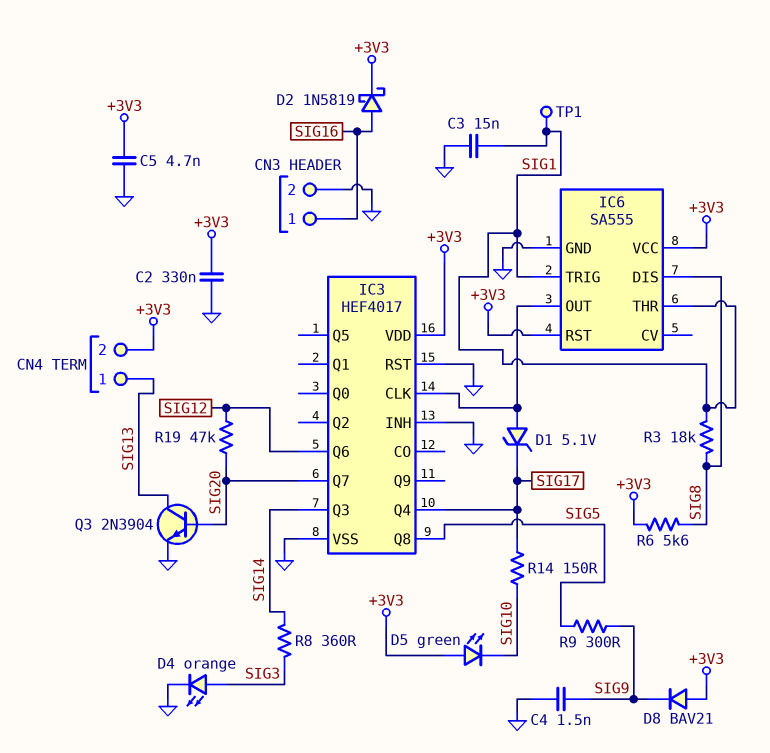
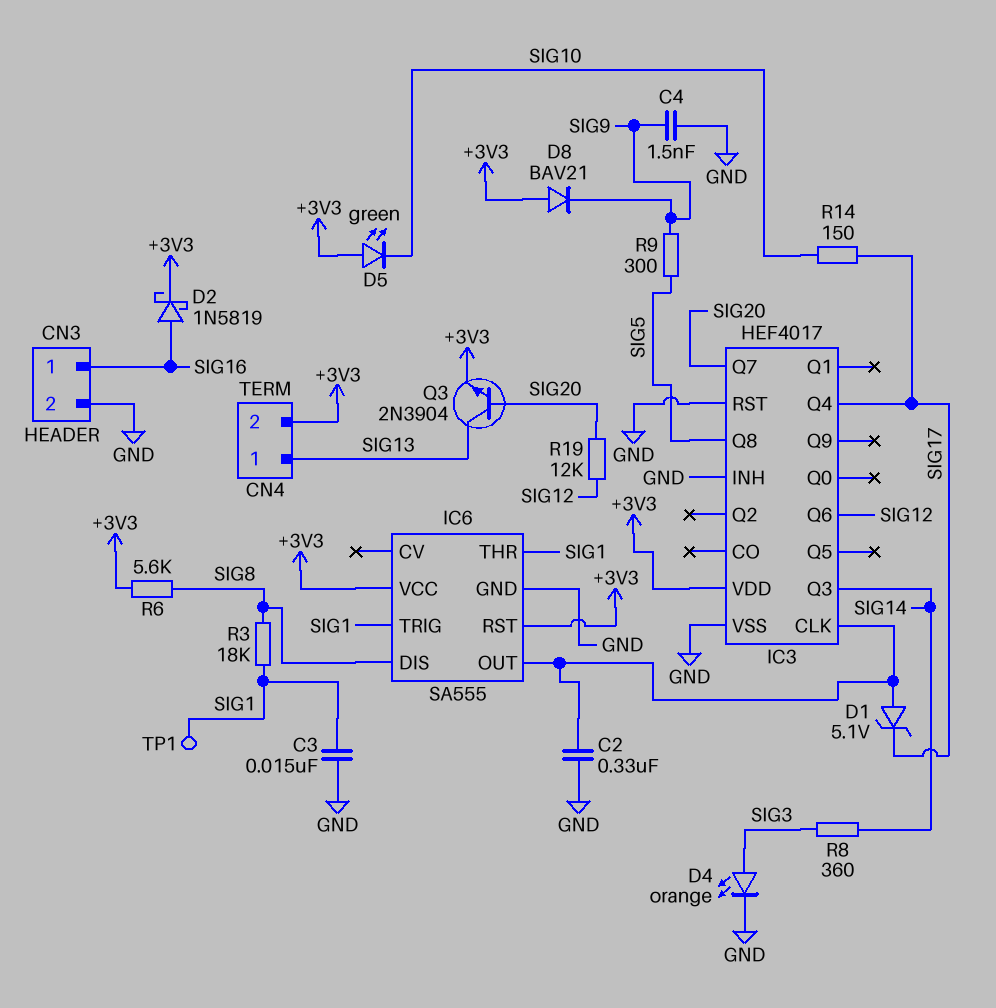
C2: 330nF (+3V3, GND) -> 330nF (GND, IC3/CLK)
C5: 4.7nF (+3V3, GND) -> none
Q3: NPN 2N3904 (B SIG20, C SIG13, E GND) -> NPN 2N3904 (B SIG20, C SIG13, E +3V3)
R19: 47k (SIG12, SIG20) -> 12k (SIG12, SIG20)

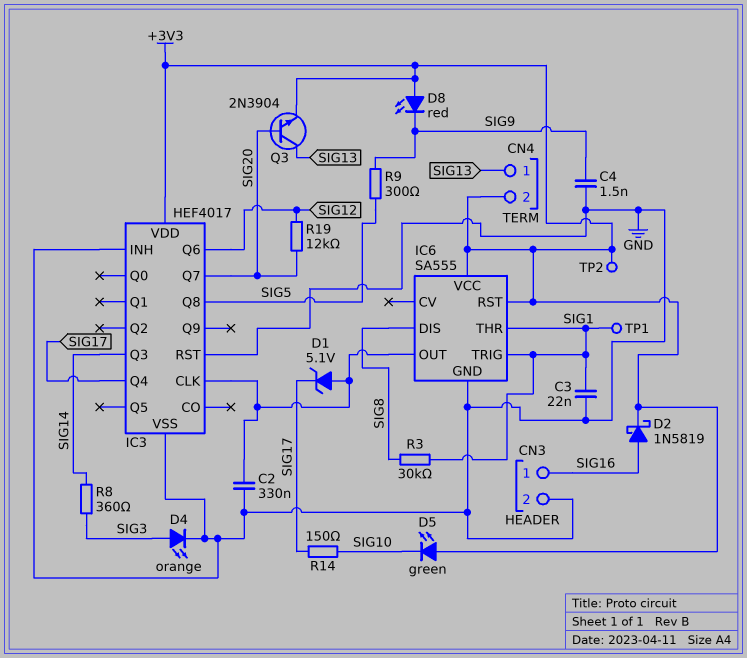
C3: 15nF (GND, SIG1) -> 22nF (GND, SIG1)
D8: diode BAV21 (A +3V3, K SIG9) -> LED red (A +3V3, K SIG9)
R3: 18k (SIG1, SIG8) -> 30k (SIG1, SIG8)
R6: 5.6k (+3V3, SIG8) -> none
TP2: none -> test point (+3V3)

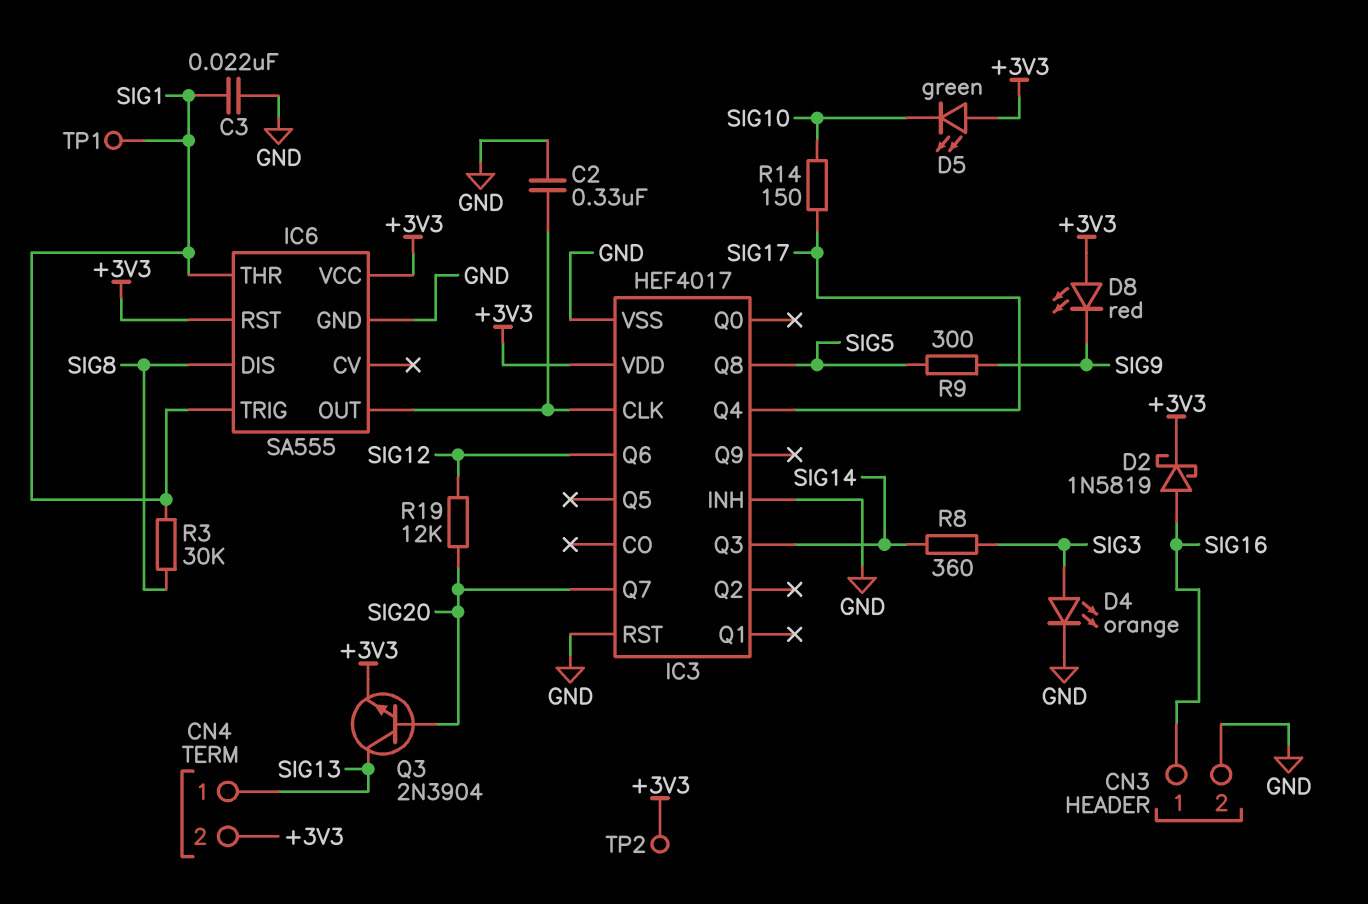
C4: 1.5nF (GND, SIG9) -> none
D1: zener 5.1V (A IC3/CLK, K SIG17) -> none

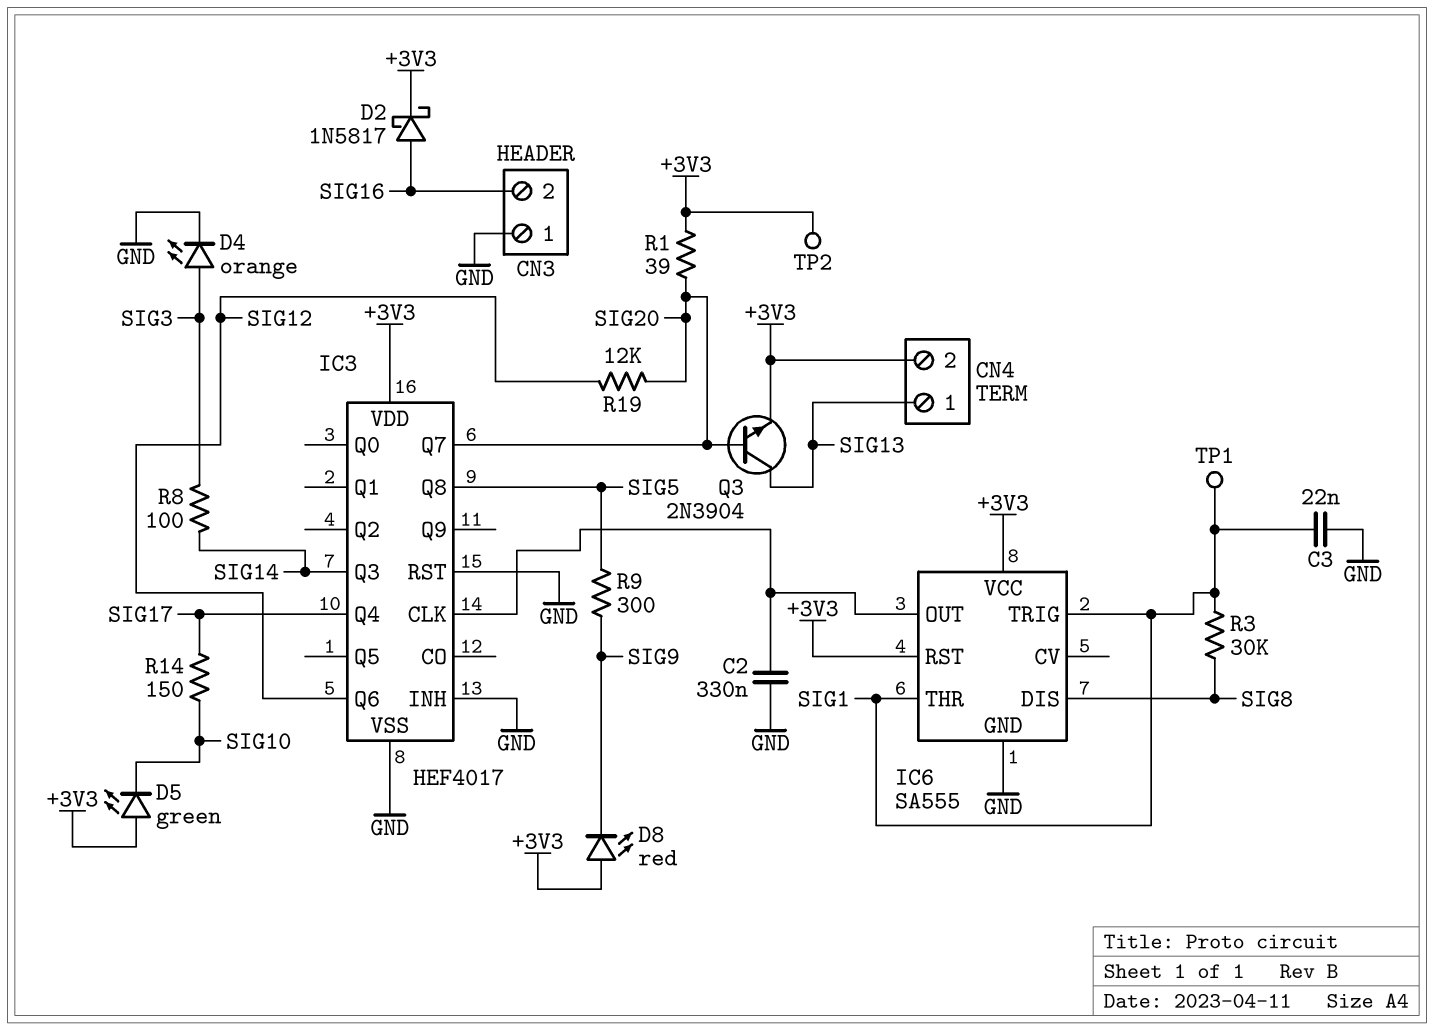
CN3 pin 1: SIG16 -> GND
CN3 pin 2: GND -> SIG16
D2: schottky 1N5819 (A SIG16, K +3V3) -> schottky 1N5817 (A SIG16, K +3V3)
R1: none -> 39 (+3V3, SIG20)
R8: 360 (SIG3, SIG14) -> 100 (SIG3, SIG14)

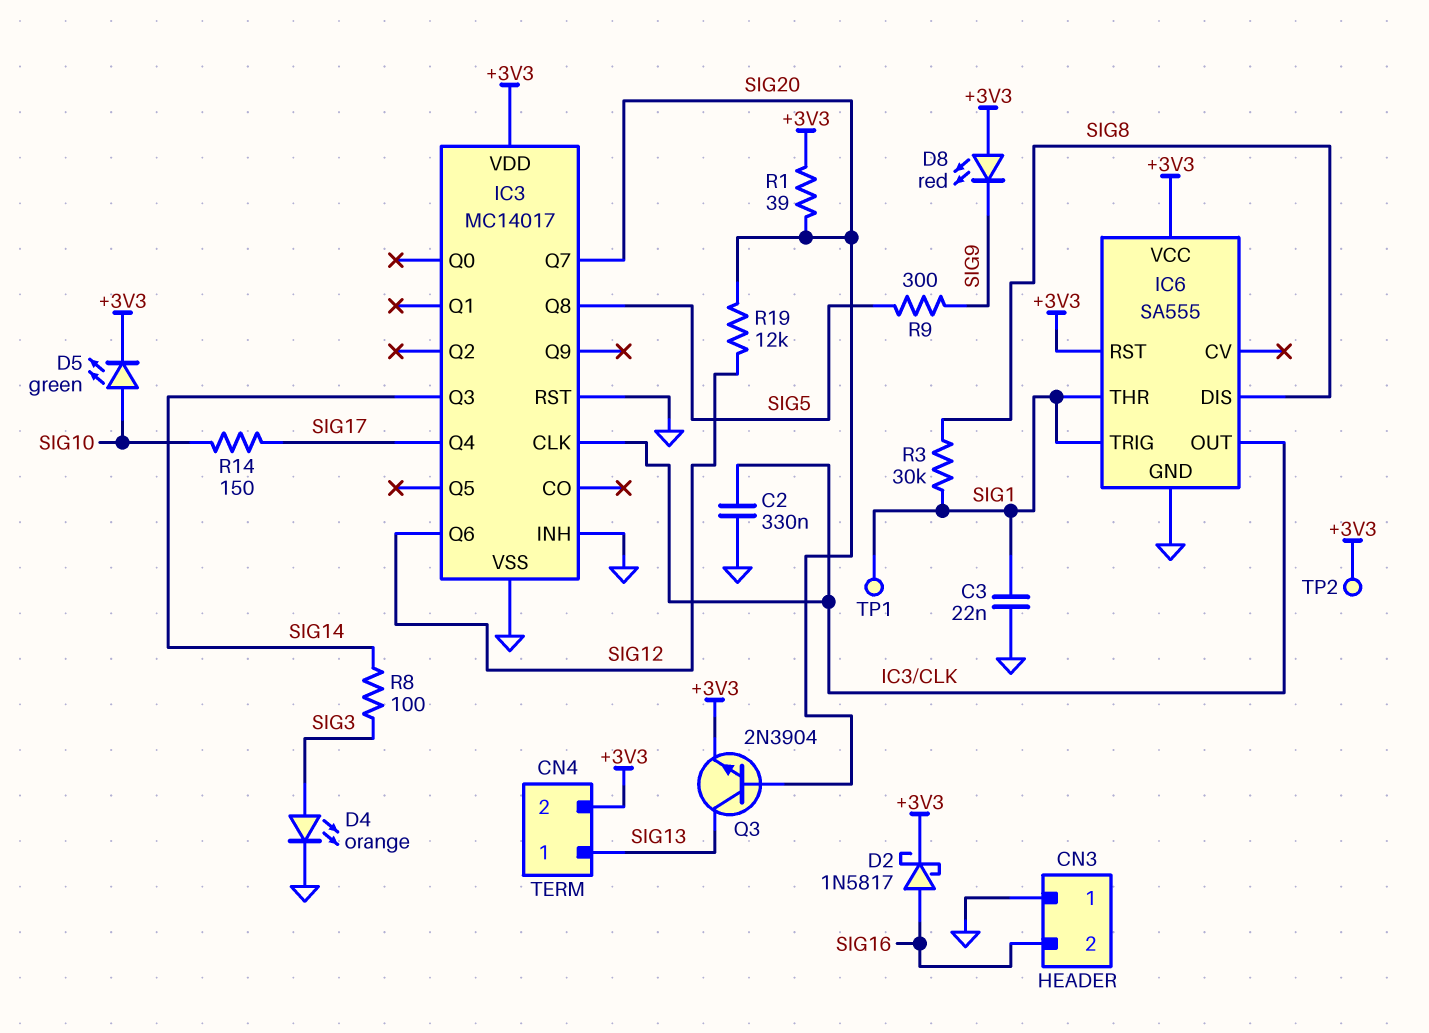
D5: LED green (A +3V3, K SIG10) -> LED green (A SIG10, K +3V3)
IC3: HEF4017 -> MC14017

